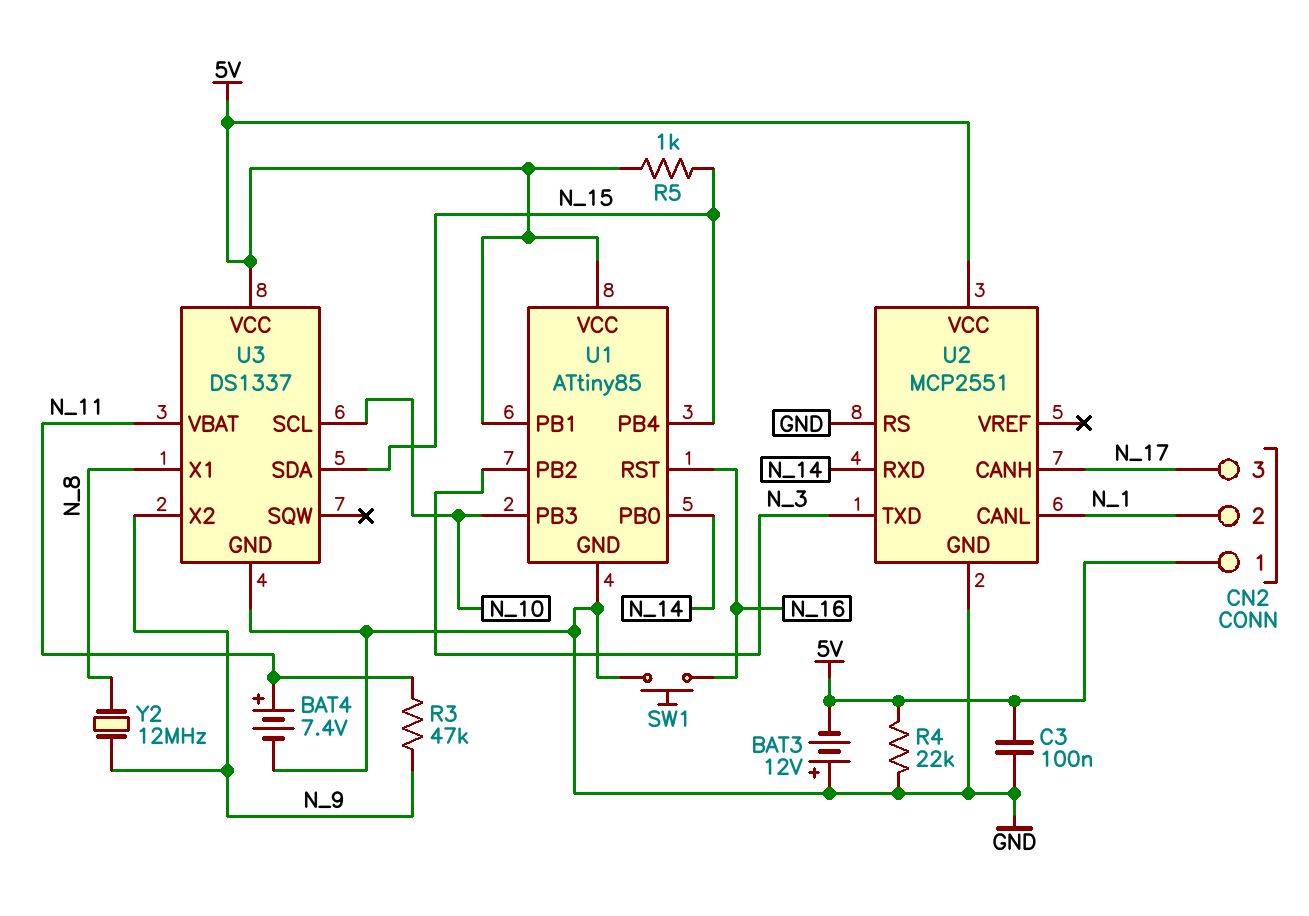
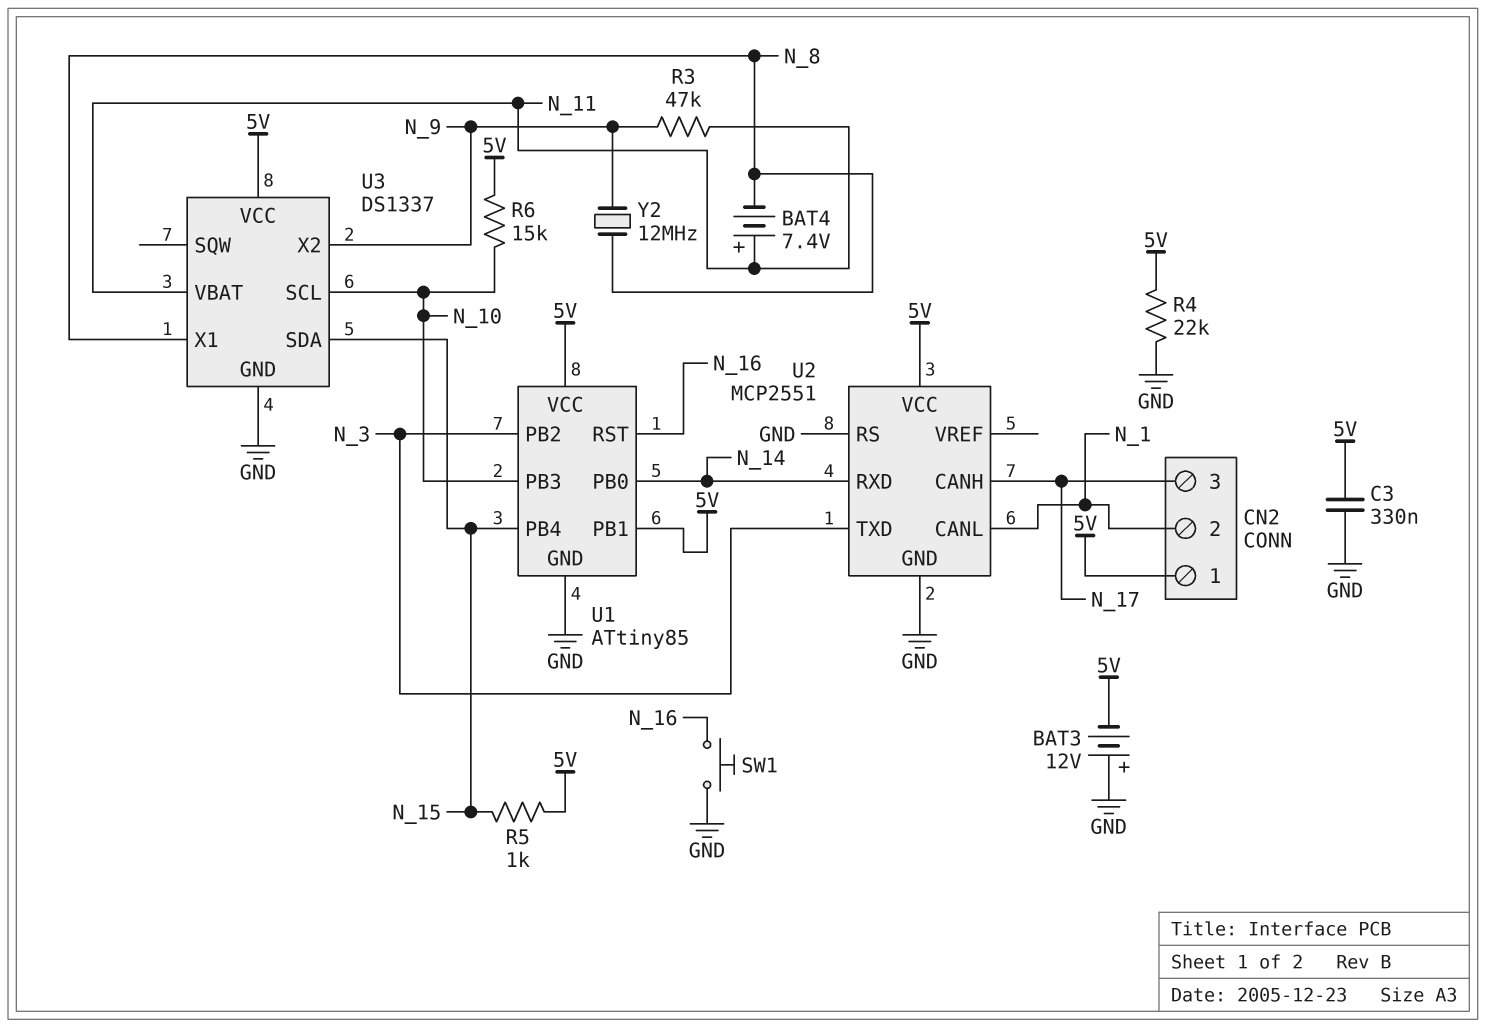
BAT4: 7.4V (plus N_11, minus GND) -> 7.4V (plus N_11, minus N_8)
C3: 100nF (5V, GND) -> 330nF (5V, GND)
R6: none -> 15k (5V, N_10)

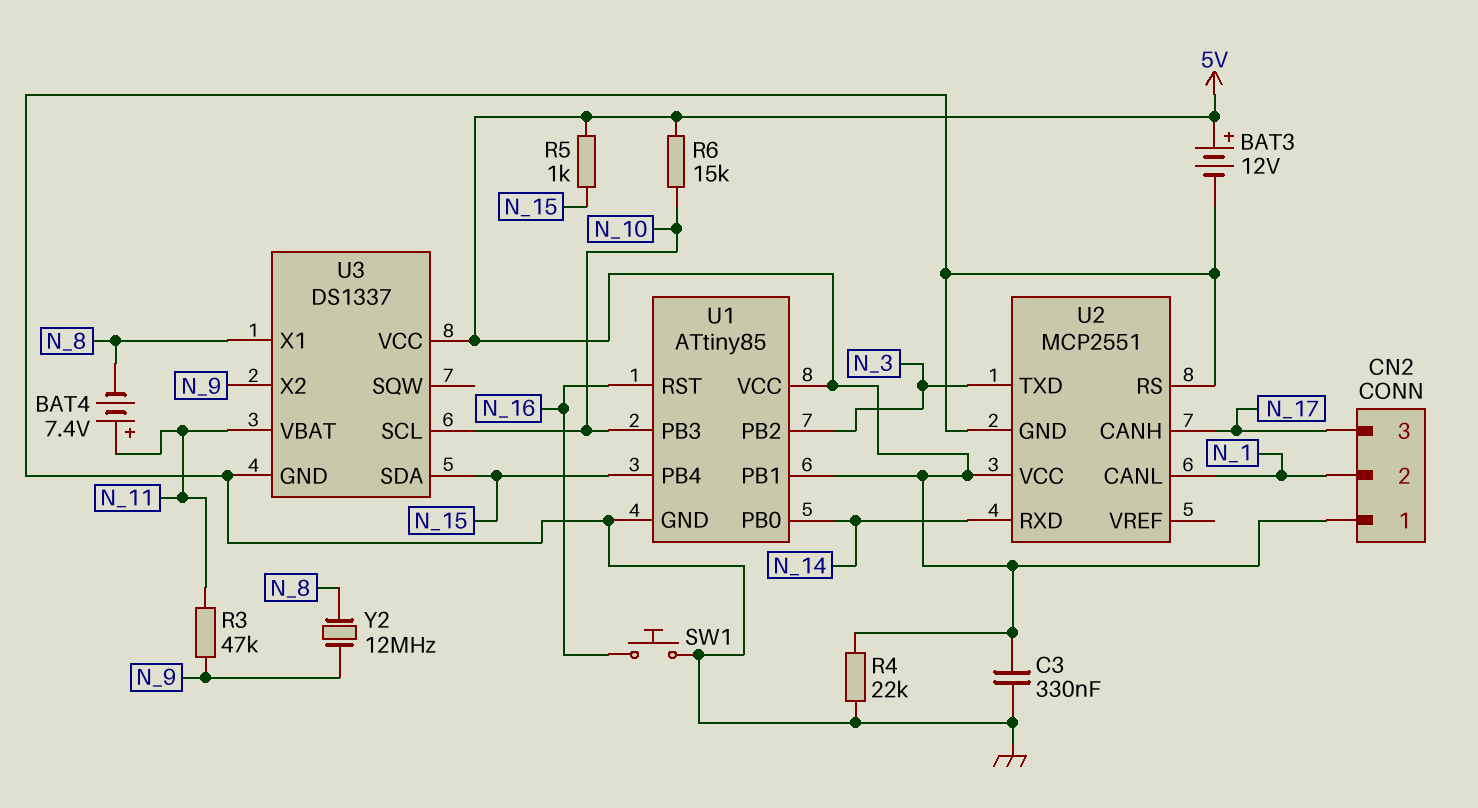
BAT3: 12V (plus GND, minus 5V) -> 12V (plus 5V, minus GND)

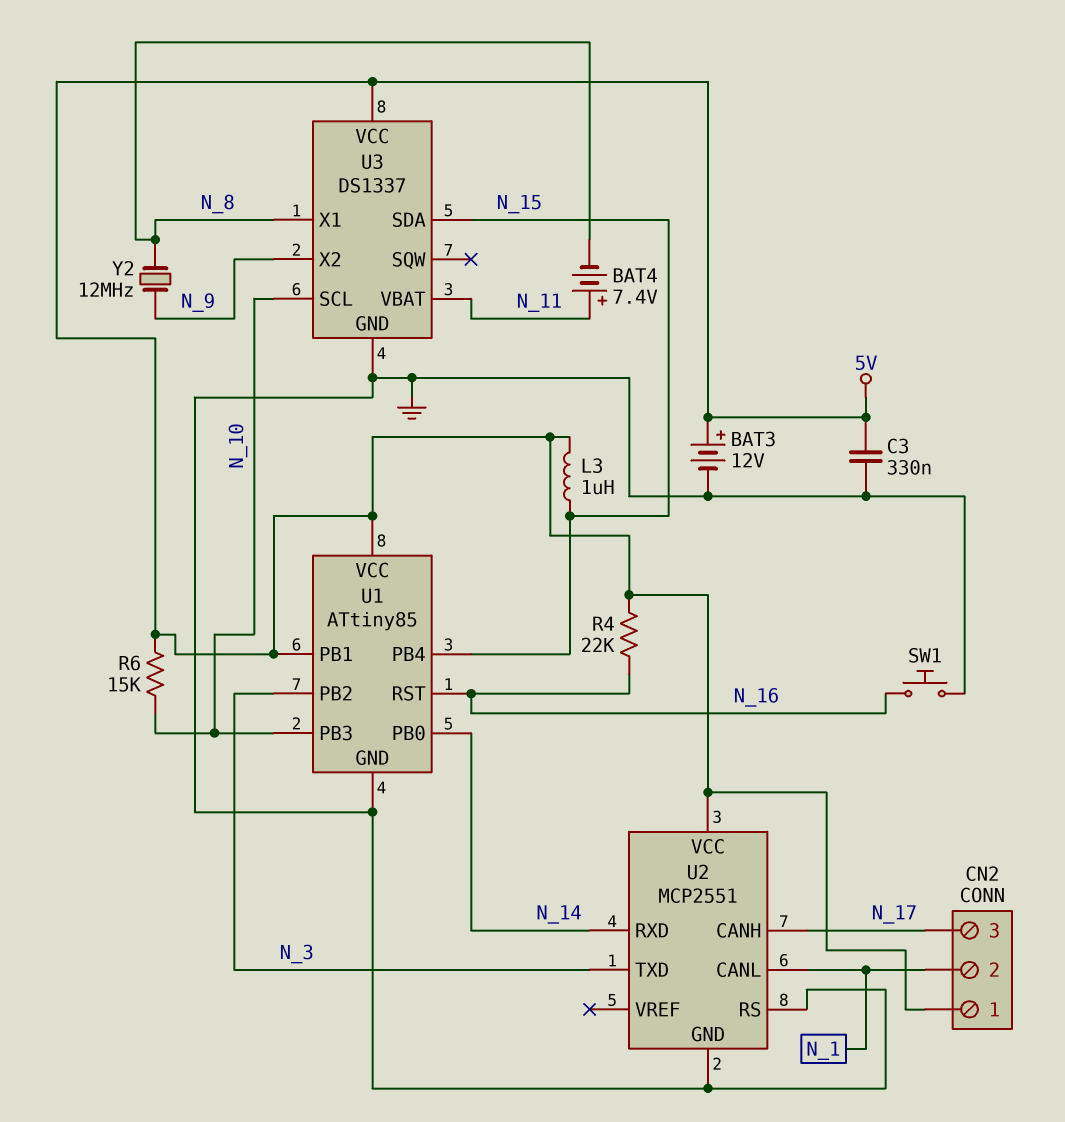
L3: none -> 1uH (5V, N_15)
R3: 47k (N_9, N_11) -> none
R4: 22k (5V, GND) -> 22k (5V, N_16)
R5: 1k (5V, N_15) -> none

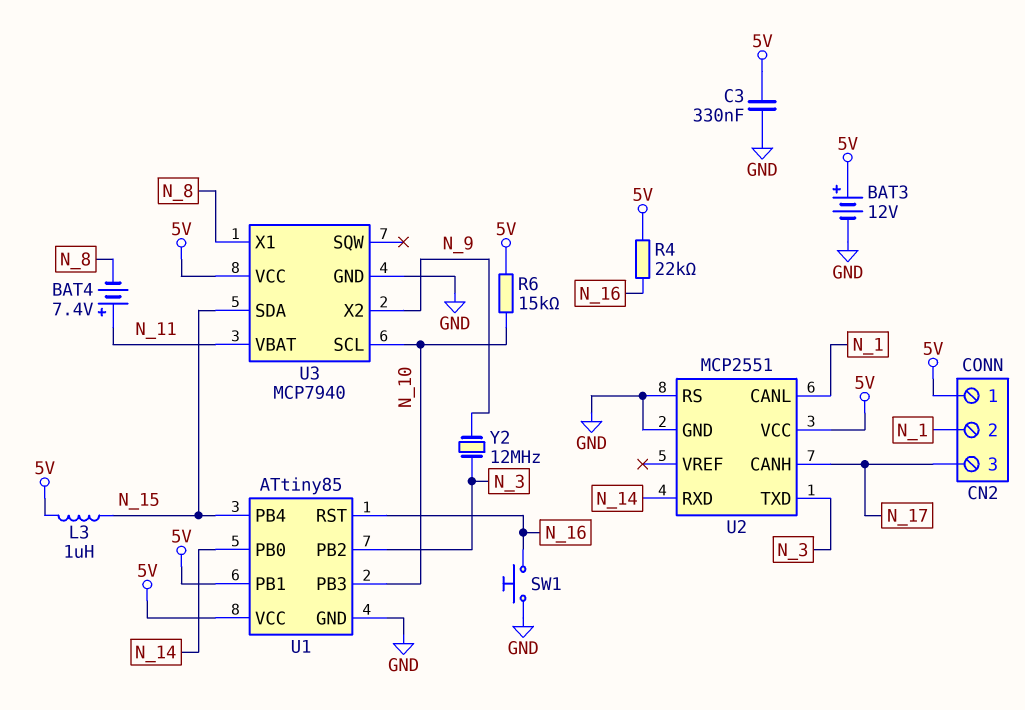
U3: DS1337 -> MCP7940
Y2: 12MHz (N_8, N_9) -> 12MHz (N_3, N_9)

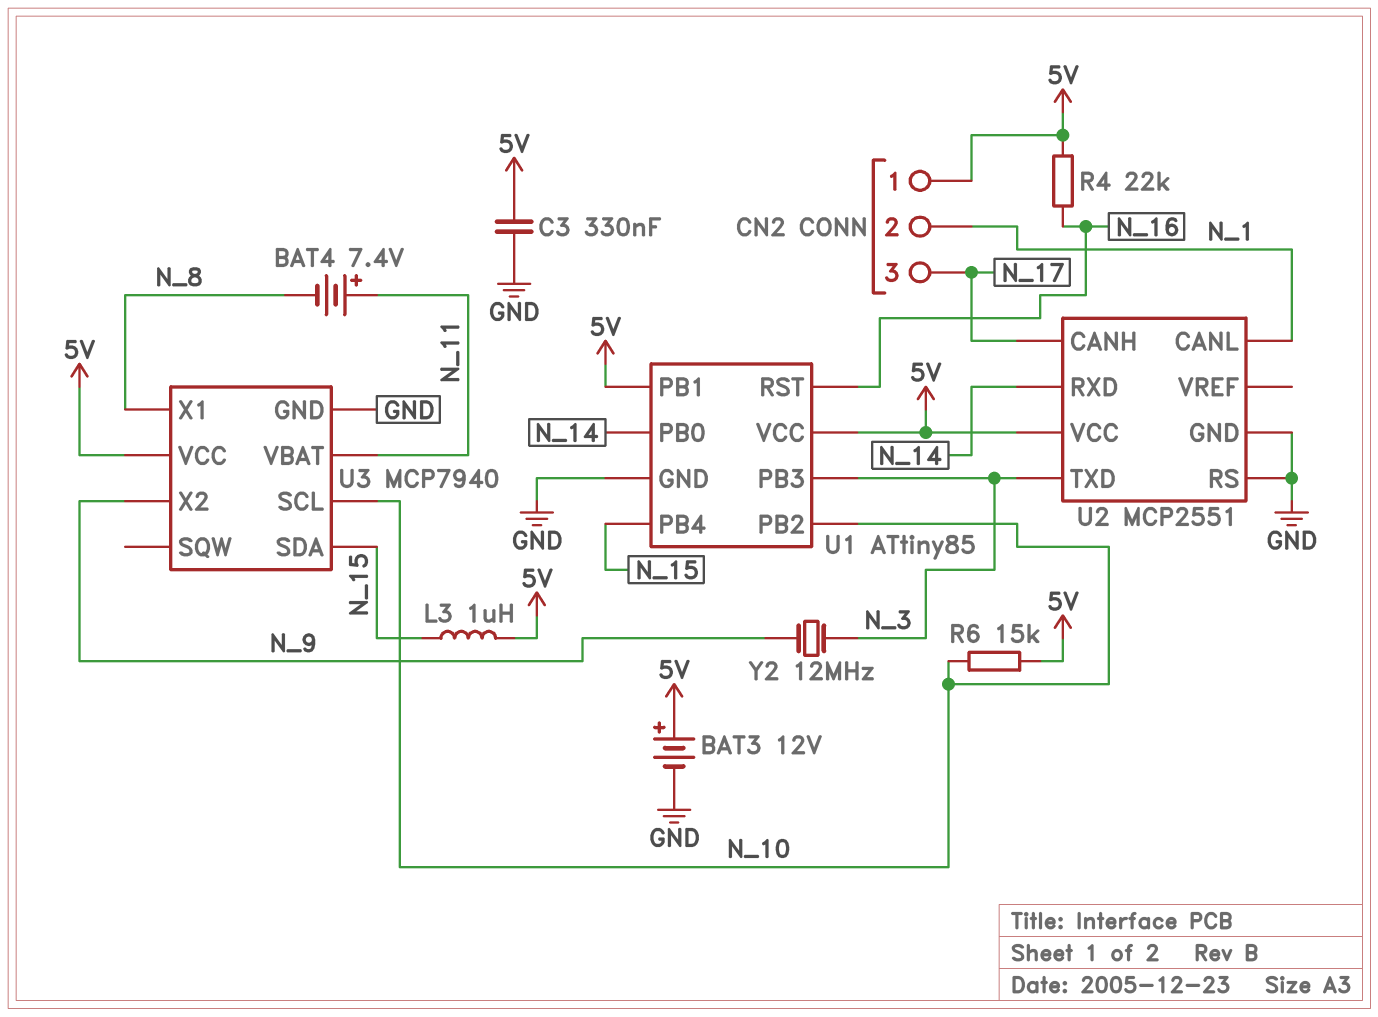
SW1: button (GND, N_16) -> none
U1 pin PB2: N_3 -> N_10
U1 pin PB3: N_10 -> N_3

